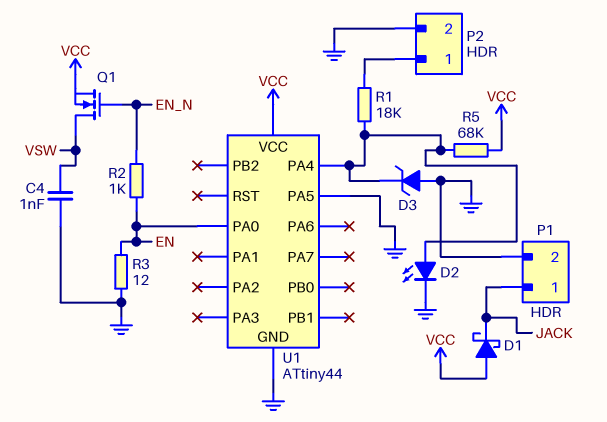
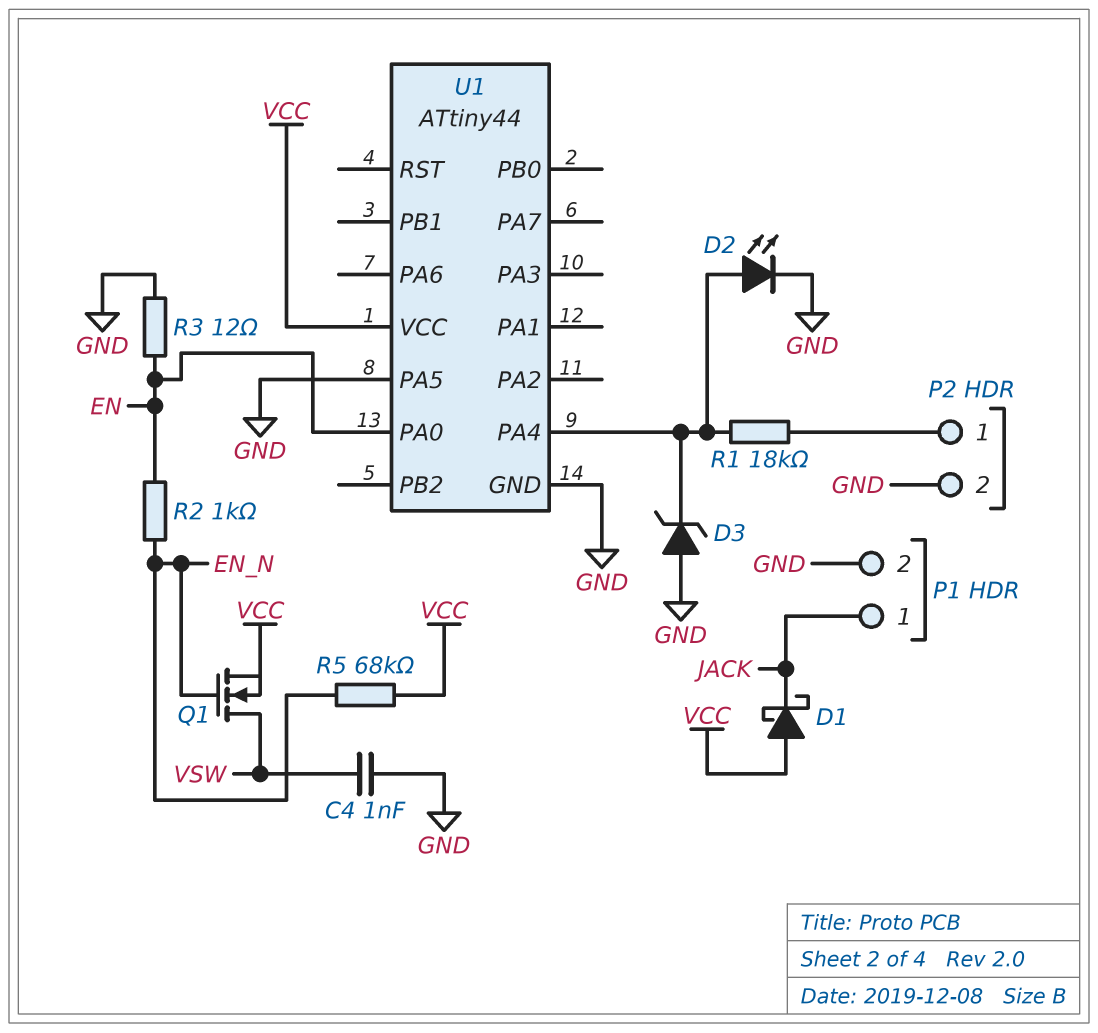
R5: 68k (U1/PA4, VCC) -> 68k (EN_N, VCC)

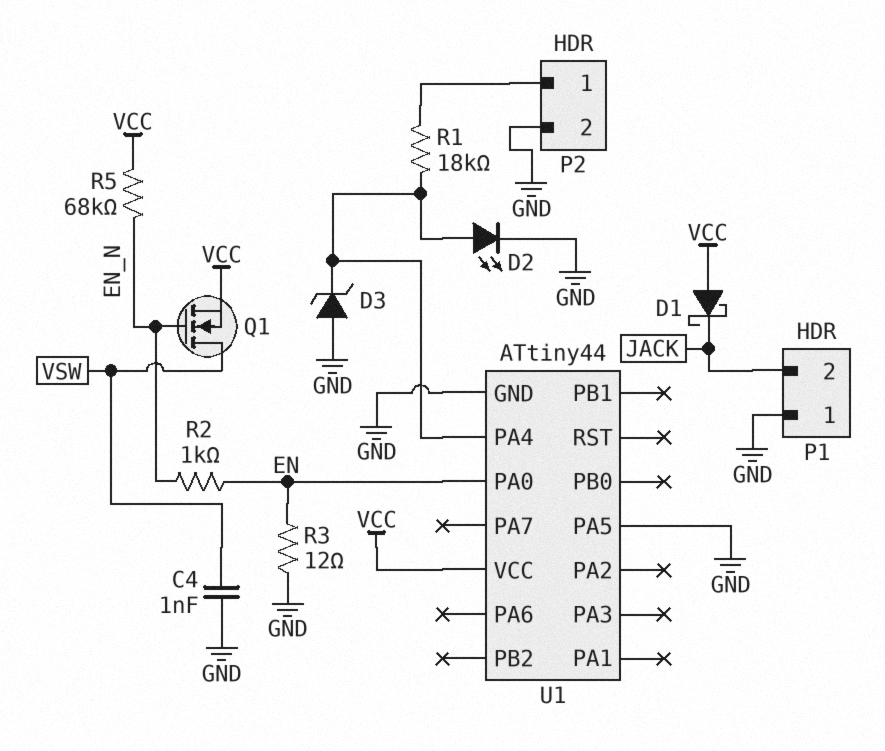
P1 pin 1: JACK -> GND
P1 pin 2: GND -> JACK

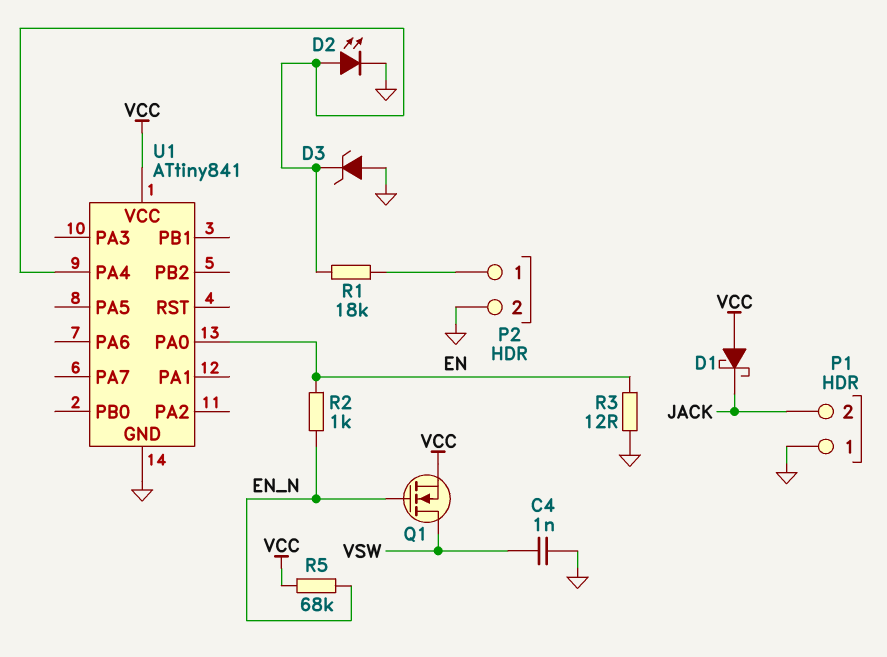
U1: ATtiny44 -> ATtiny841
U1 pin PA5: GND -> none

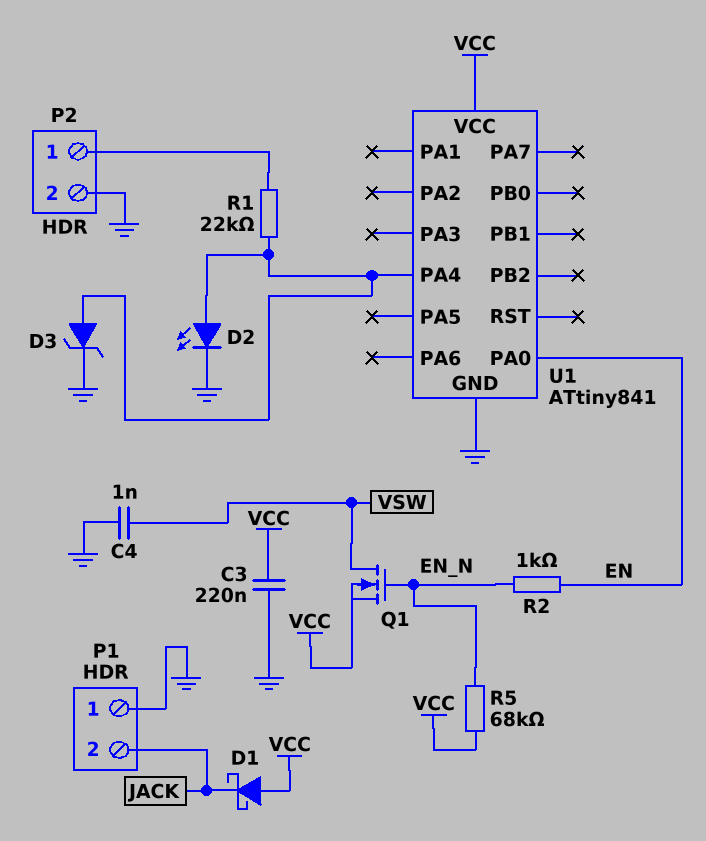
C3: none -> 220nF (GND, VCC)
D3: zener (A GND, K U1/PA4) -> zener (A U1/PA4, K GND)
R1: 18k (P2/1, U1/PA4) -> 22k (P2/1, U1/PA4)
R3: 12 (EN, GND) -> none

